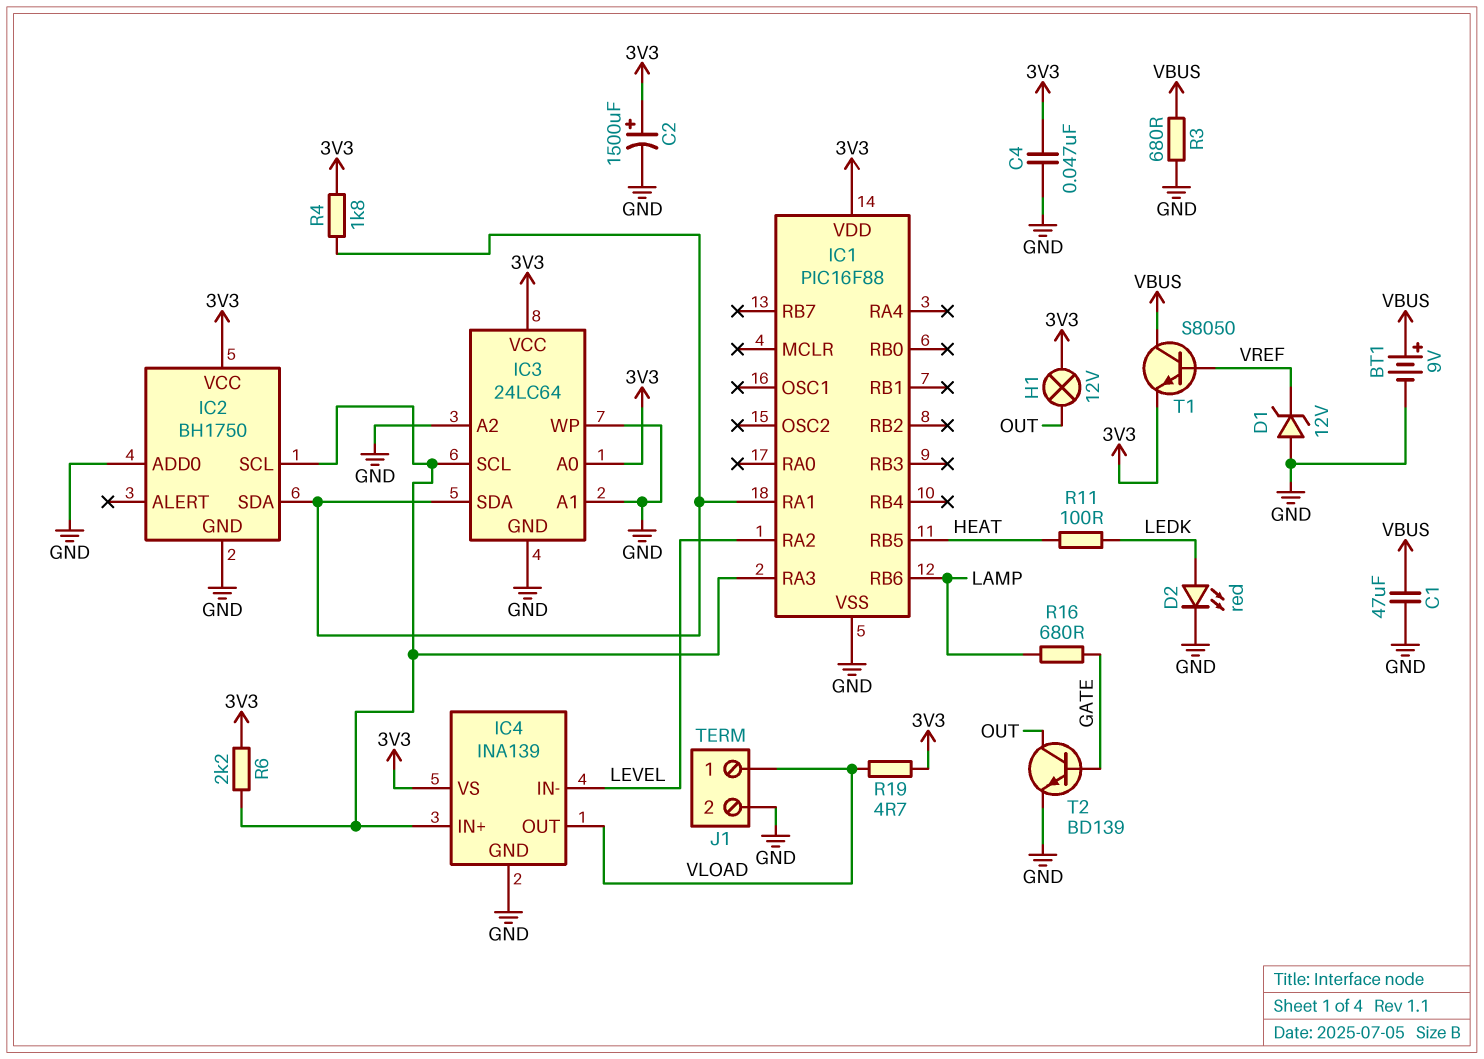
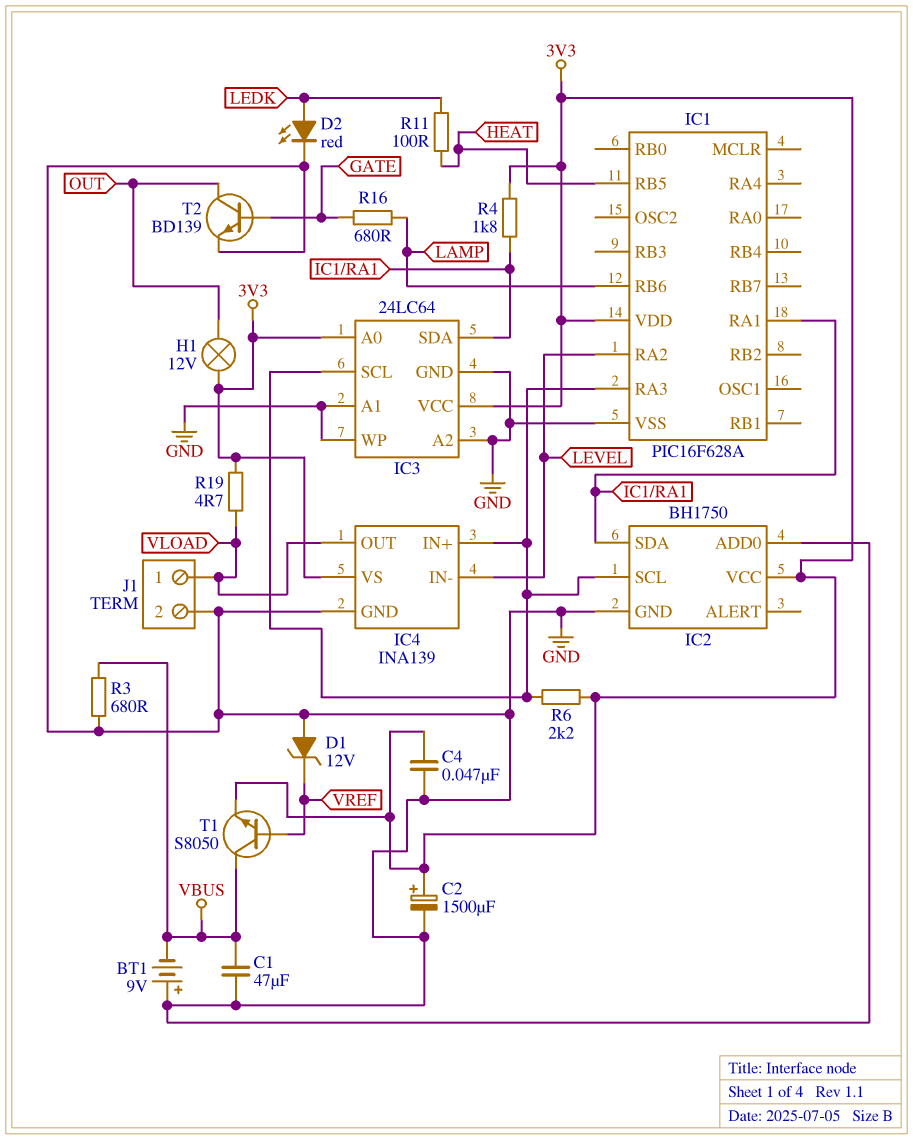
BT1: 9V (plus VBUS, minus GND) -> 9V (plus GND, minus VBUS)
IC1: PIC16F88 -> PIC16F628A

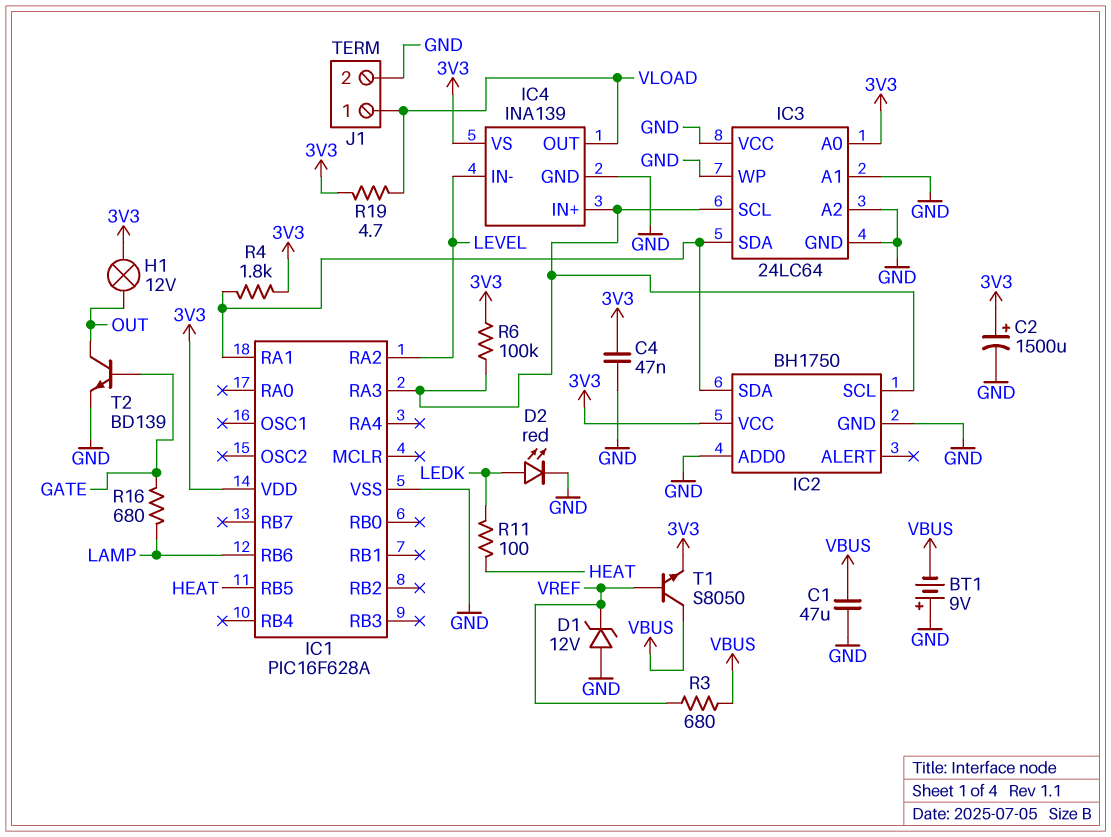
IC3 pin VCC: 3V3 -> GND
R3: 680 (GND, VBUS) -> 680 (VBUS, VREF)
R6: 2.2k (3V3, IC1/RA3) -> 100k (3V3, IC1/RA3)

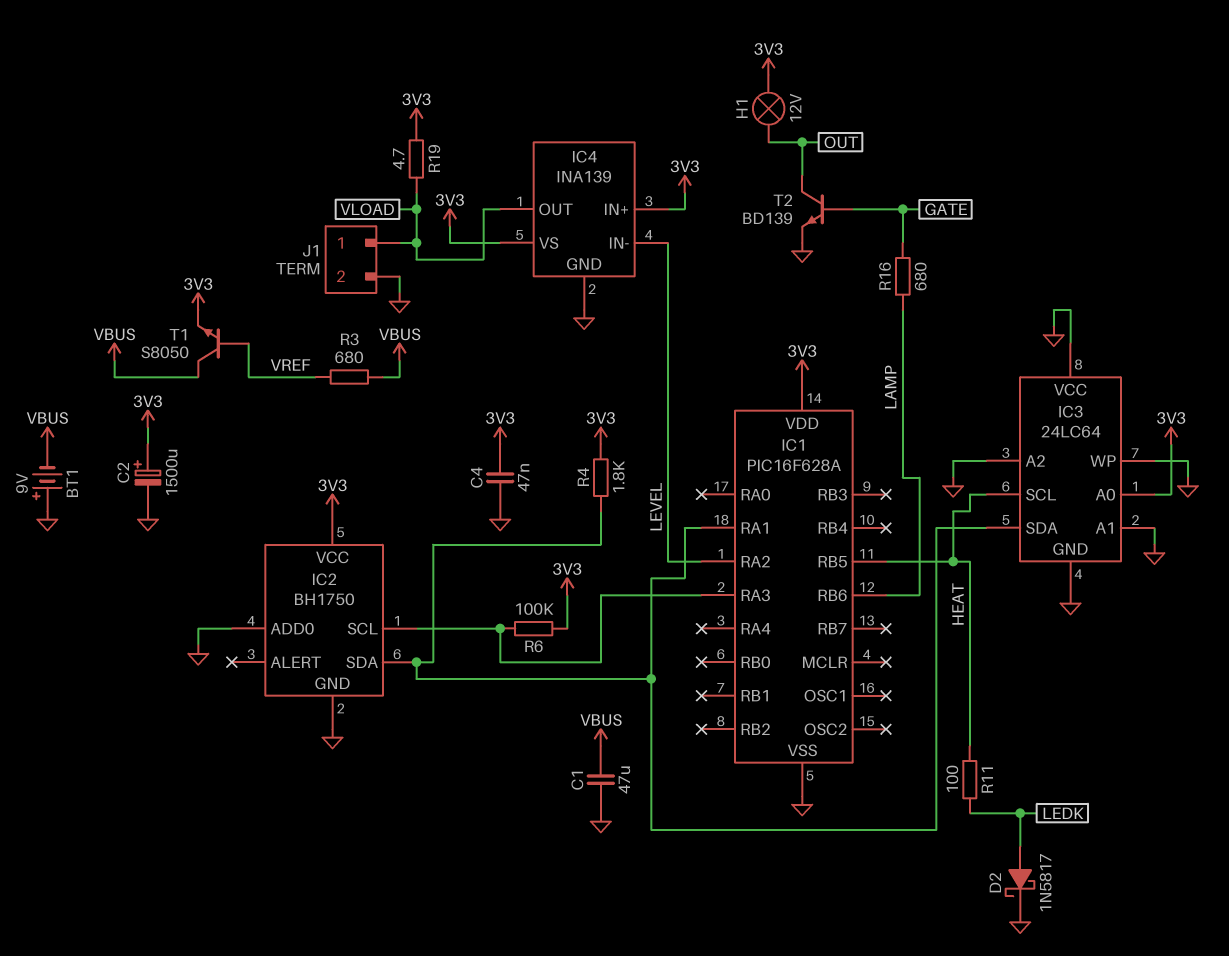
D1: zener 12V (A GND, K VREF) -> none
D2: LED red (A LEDK, K GND) -> schottky 1N5817 (A LEDK, K GND)
IC3 pin SCL: IC1/RA3 -> HEAT
IC4 pin IN+: IC1/RA3 -> 3V3

